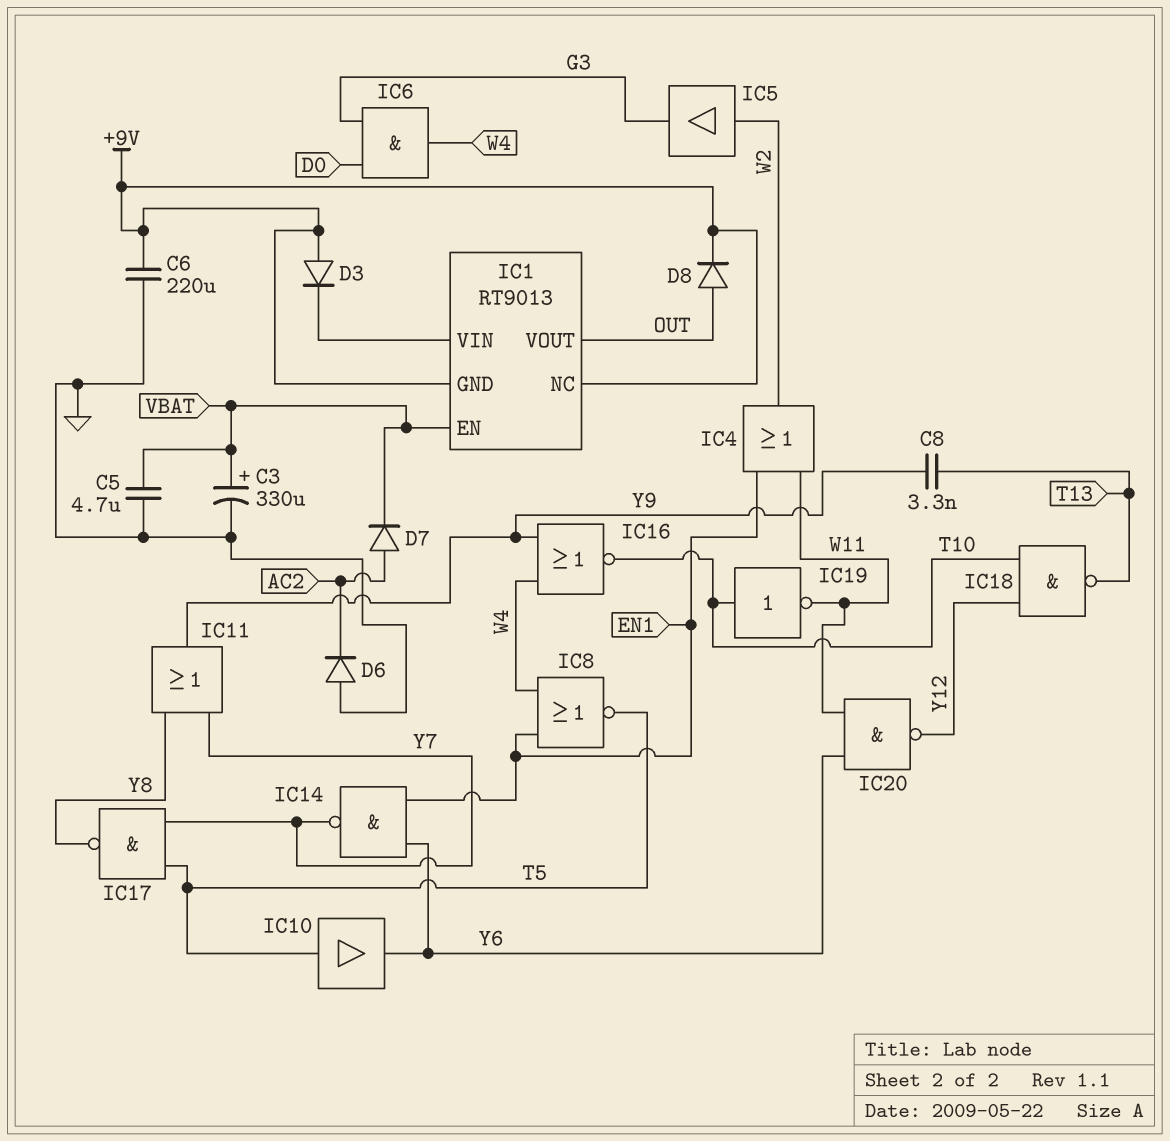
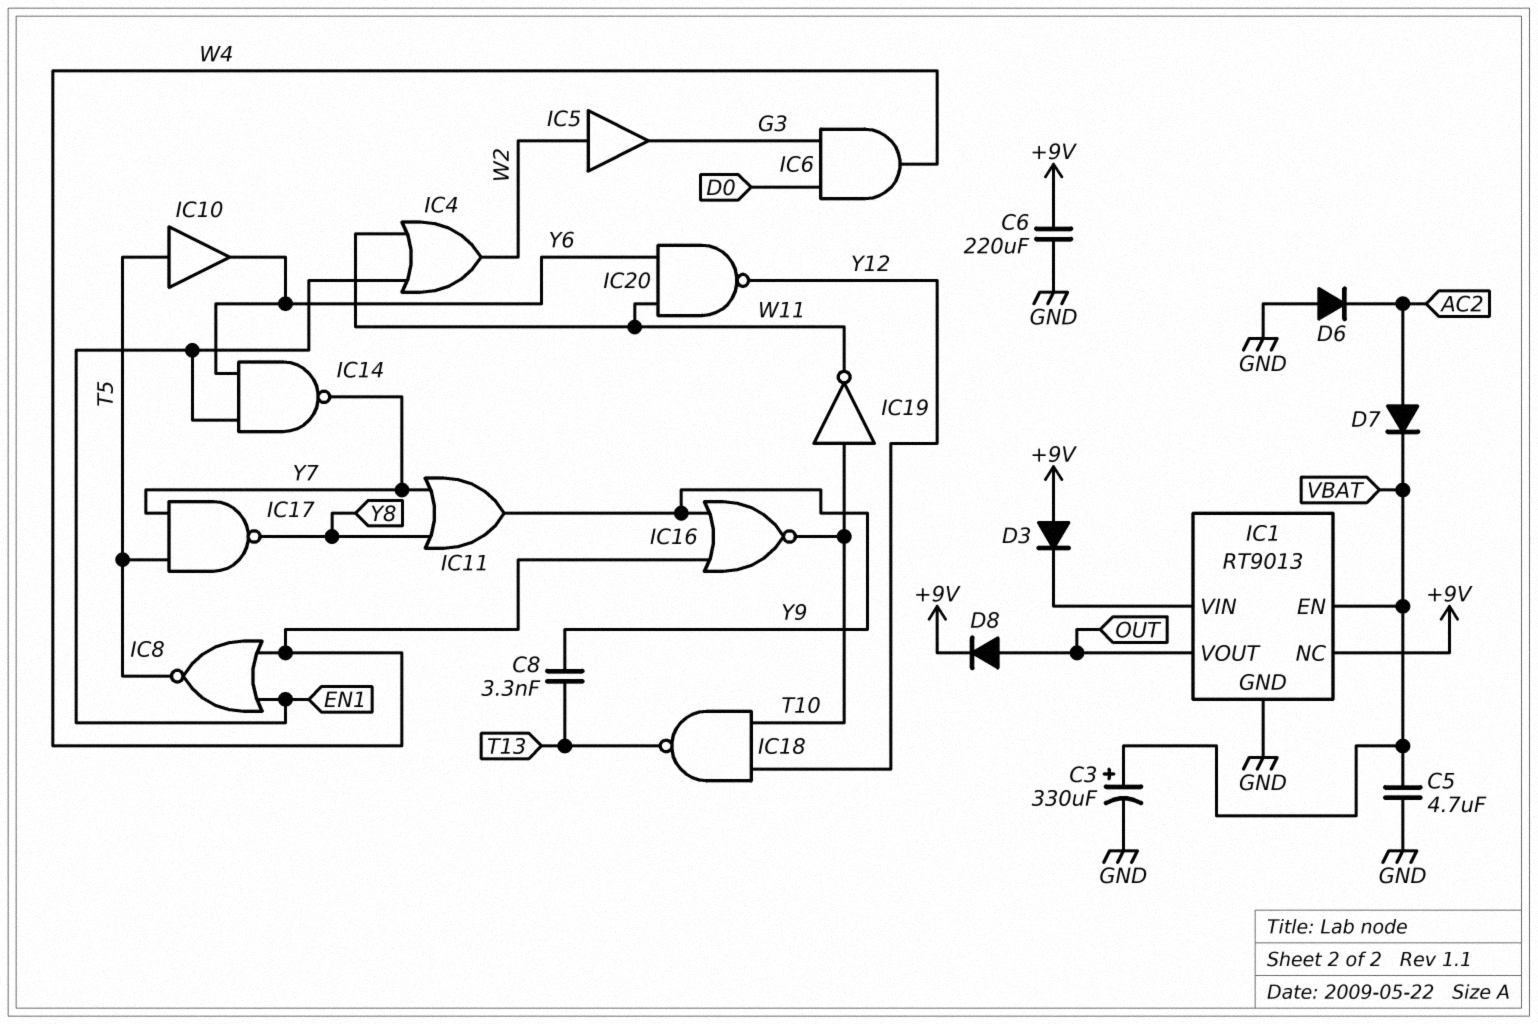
IC1 pin GND: +9V -> GND

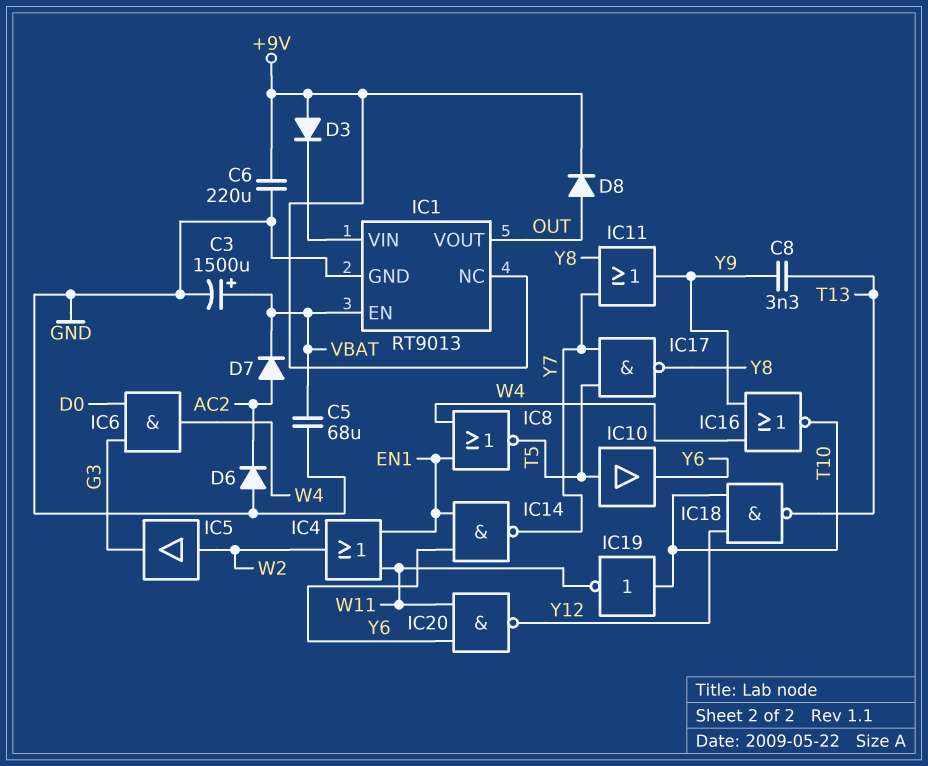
C3: 330uF (plus VBAT, minus GND) -> 1500uF (plus VBAT, minus GND)
C5: 4.7uF (GND, VBAT) -> 68uF (GND, VBAT)

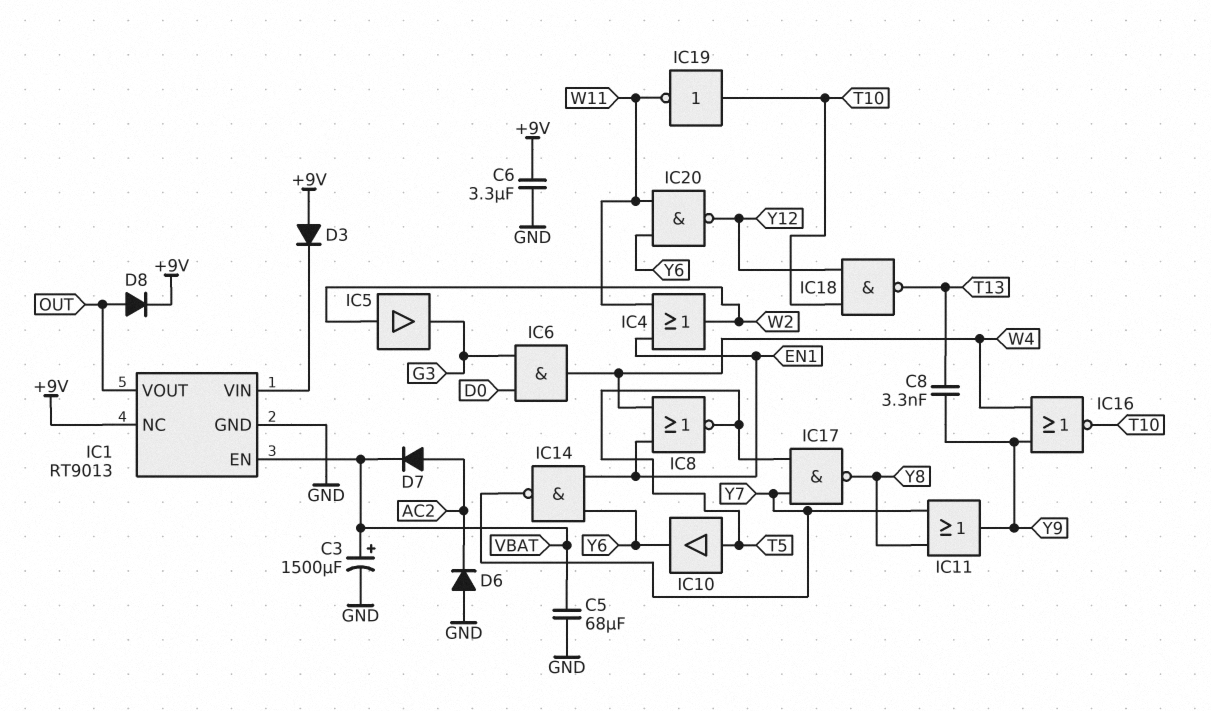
C6: 220uF (+9V, GND) -> 3.3uF (+9V, GND)

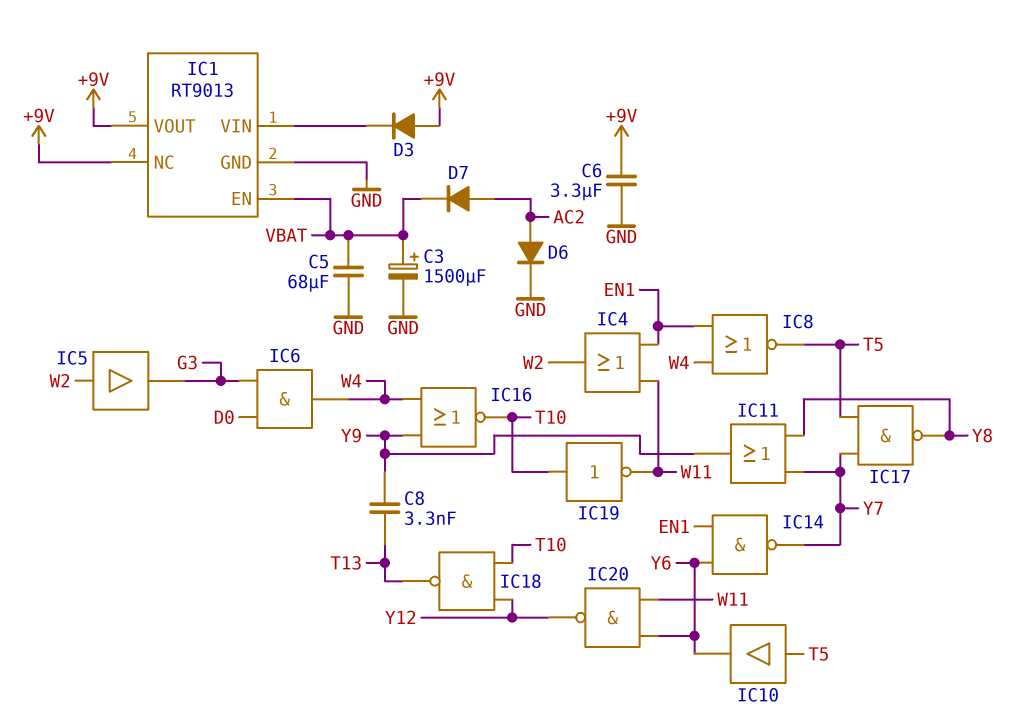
D6: diode (A GND, K AC2) -> diode (A AC2, K GND)
D8: diode (A OUT, K +9V) -> none
IC1 pin VOUT: OUT -> +9V

